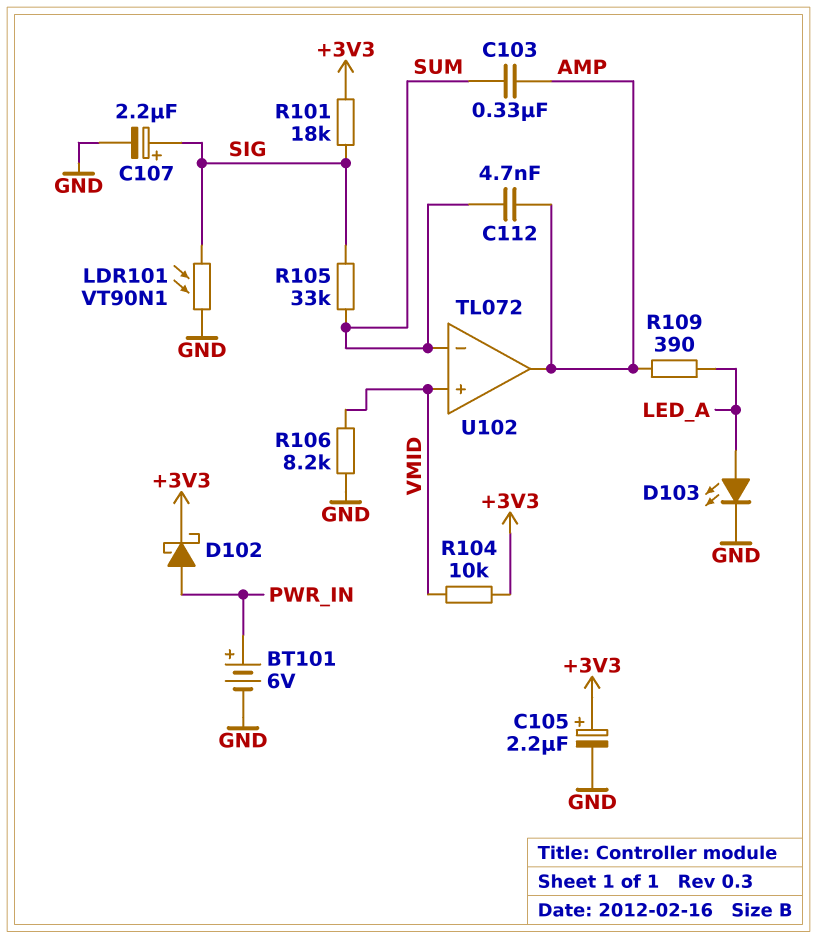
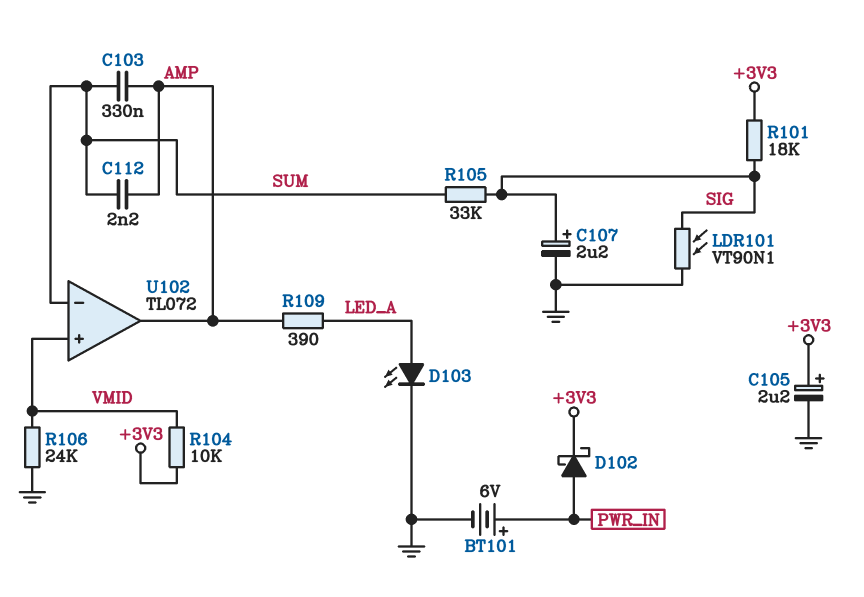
C112: 4.7nF (AMP, SUM) -> 2.2nF (AMP, SUM)
R106: 8.2k (GND, VMID) -> 24k (GND, VMID)

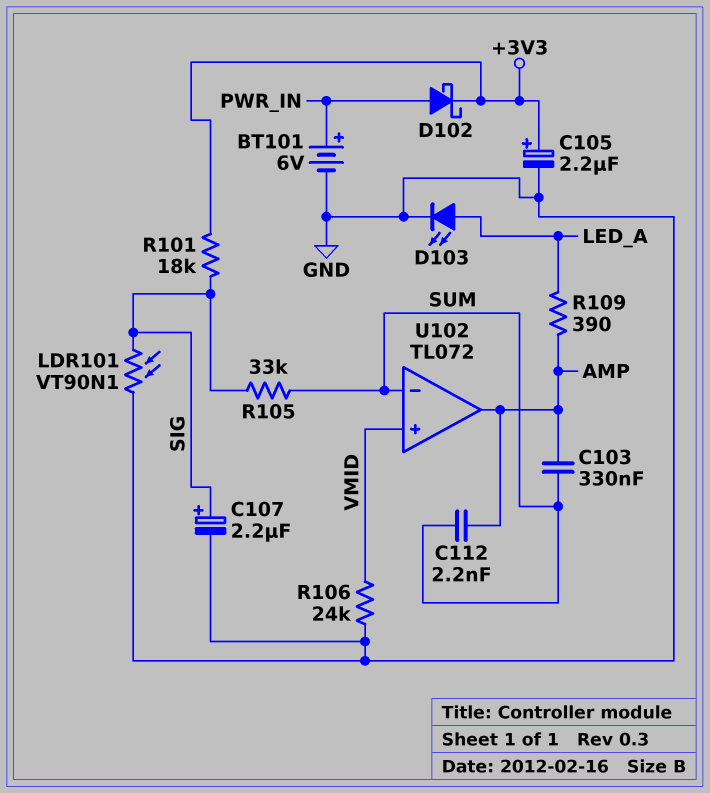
R104: 10k (+3V3, VMID) -> none

